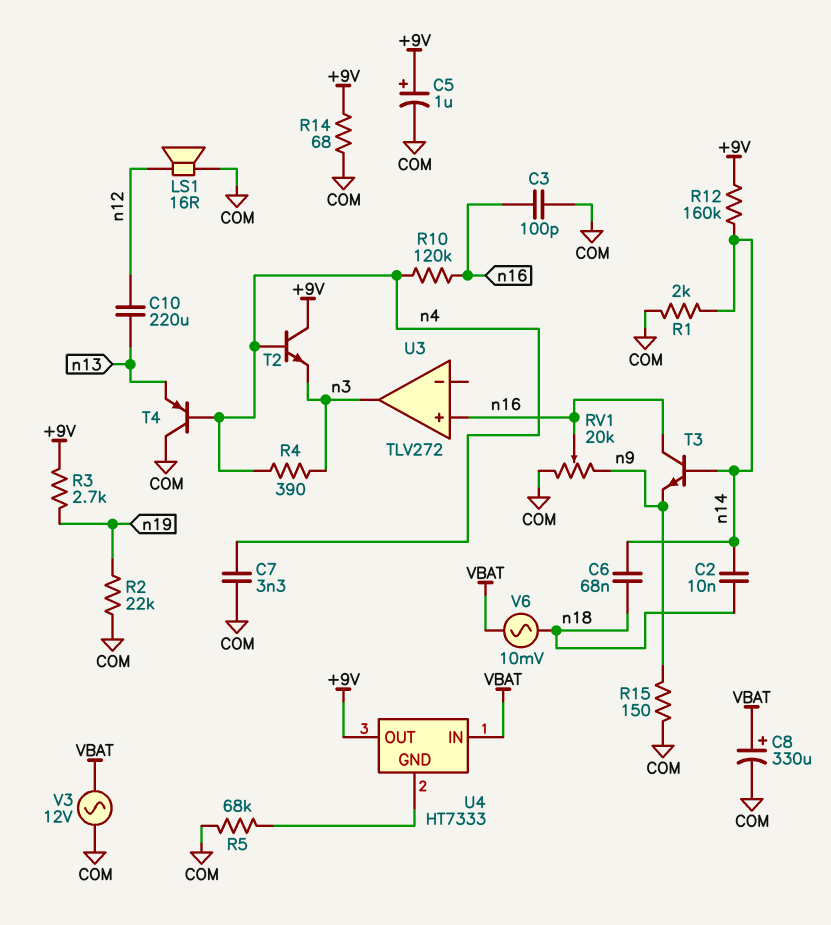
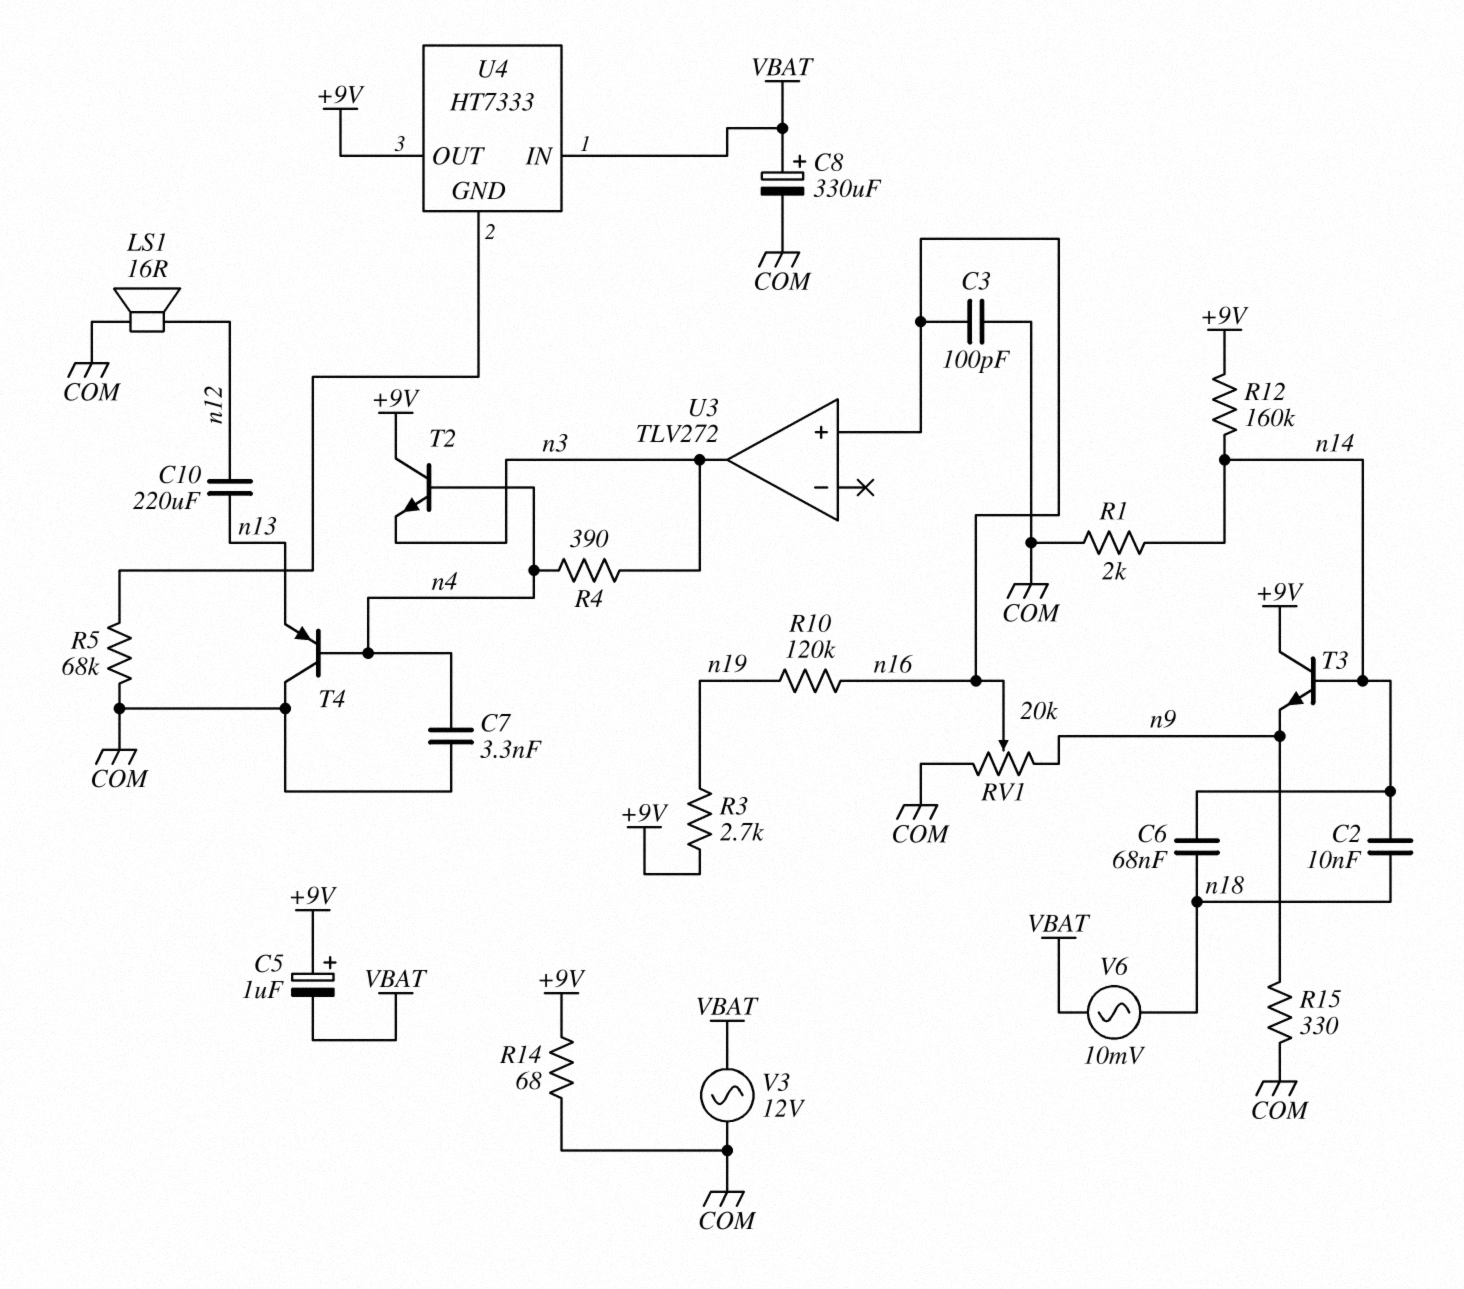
C5: 1uF (plus +9V, minus COM) -> 1uF (plus +9V, minus VBAT)
R2: 22k (COM, n19) -> none
R10: 120k (n4, n16) -> 120k (n16, n19)
R15: 150 (COM, n9) -> 330 (COM, n9)
T3: NPN (B n14, C n16, E n9) -> NPN (B n14, C +9V, E n9)

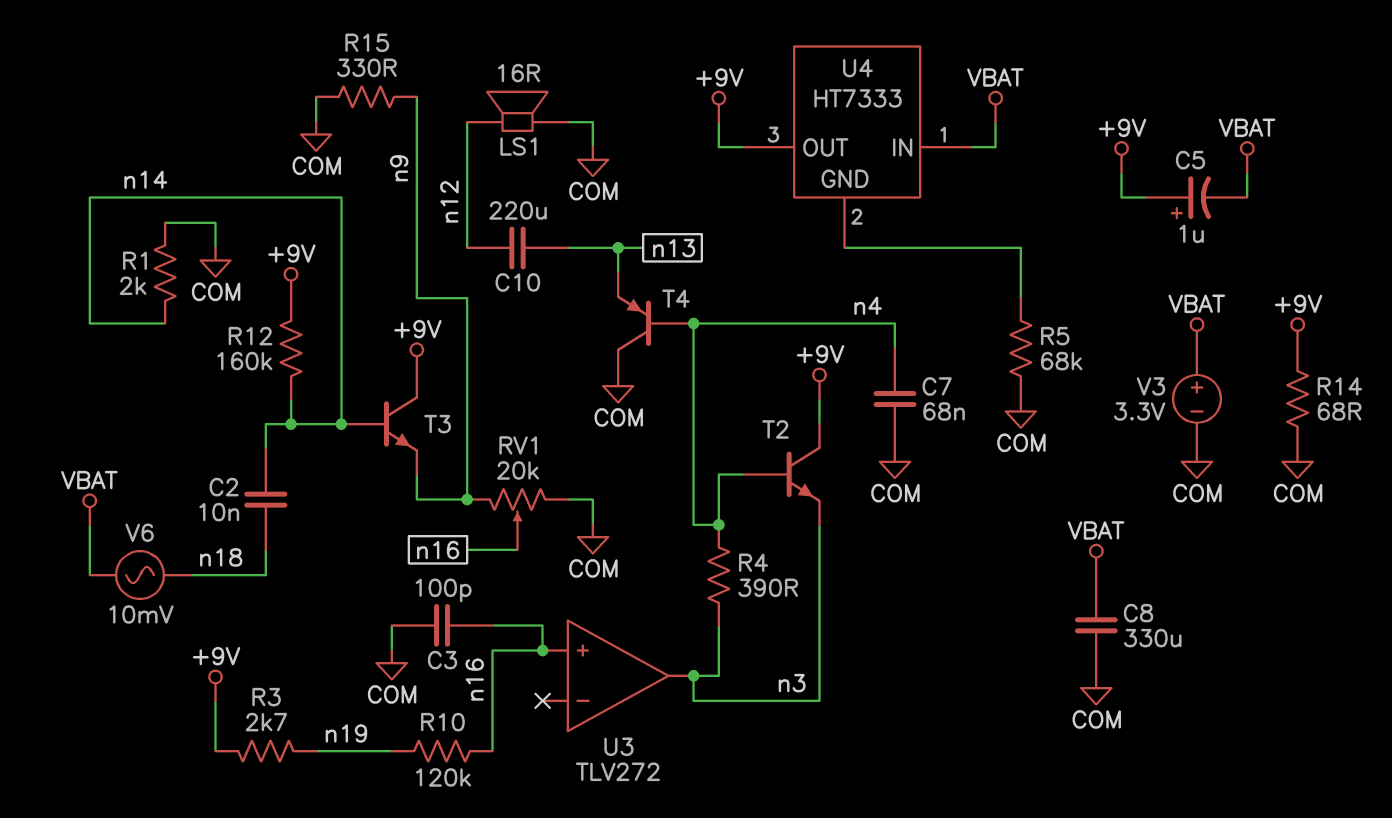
C6: 68nF (n14, n18) -> none
C7: 3.3nF (COM, n4) -> 68nF (COM, n4)
C8: 330uF (plus VBAT, minus COM) -> 330uF (COM, VBAT)
V3: AC 12V (COM, VBAT) -> 3.3V (plus VBAT, minus COM)

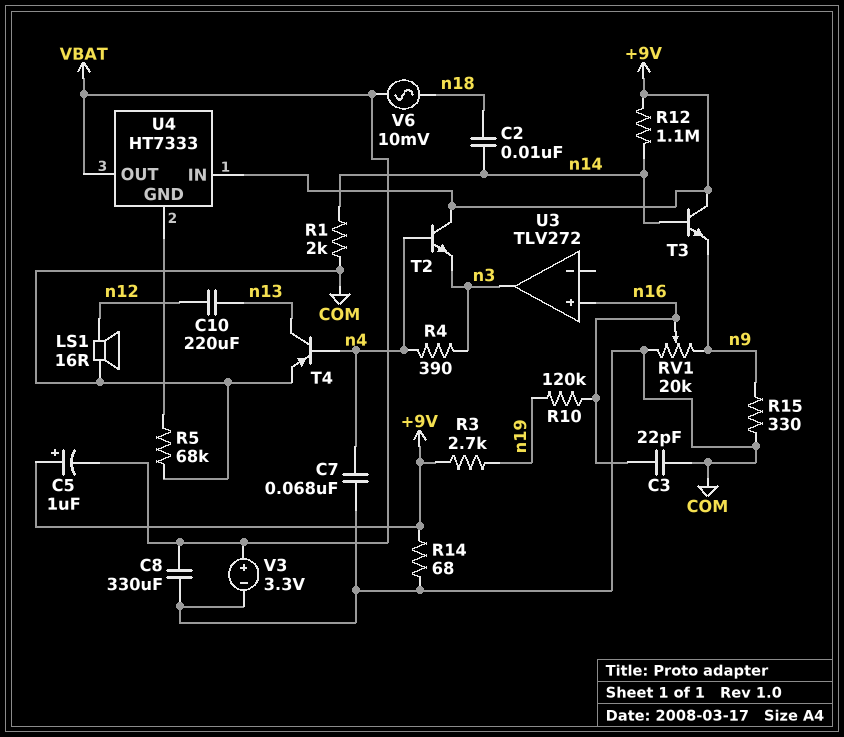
C3: 100pF (COM, n16) -> 22pF (COM, n16)
R12: 160k (+9V, n14) -> 1.1M (+9V, n14)
T4: PNP (B n4, C COM, E n13) -> PNP (B n4, C n13, E COM)
U4 pin IN: VBAT -> +9V
U4 pin OUT: +9V -> VBAT

